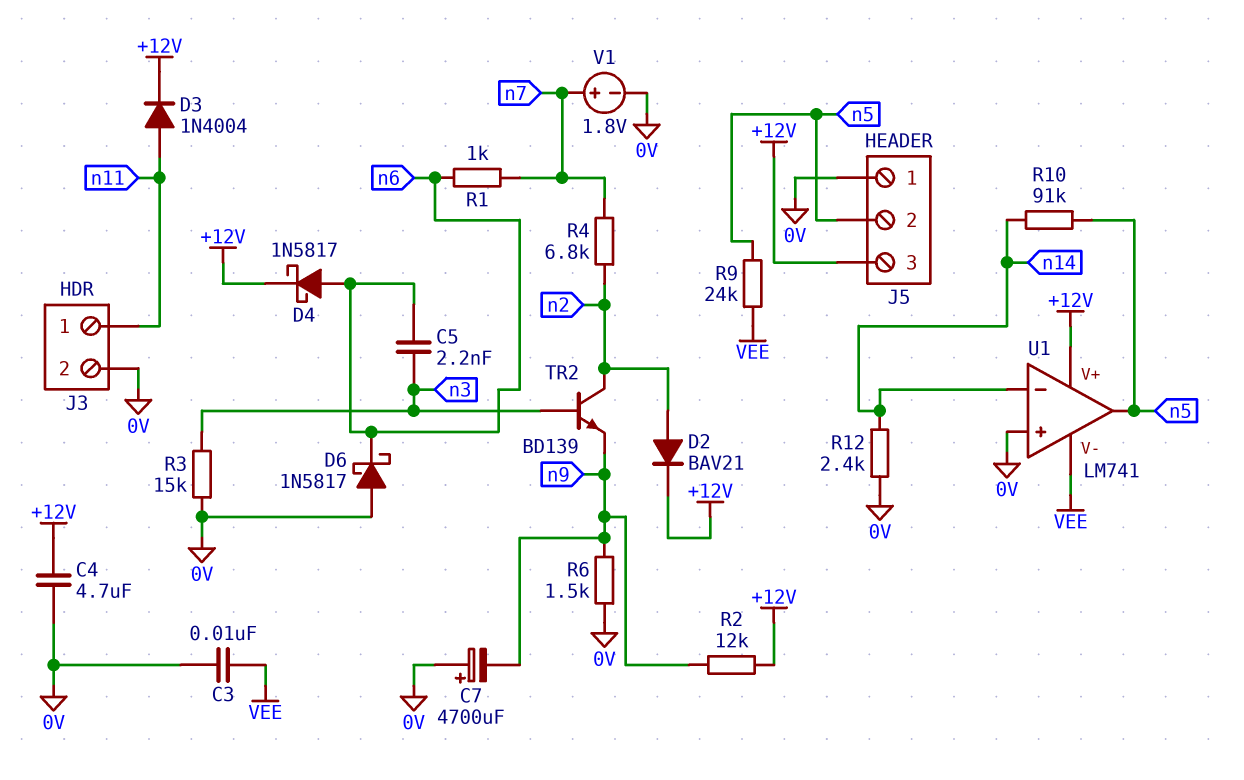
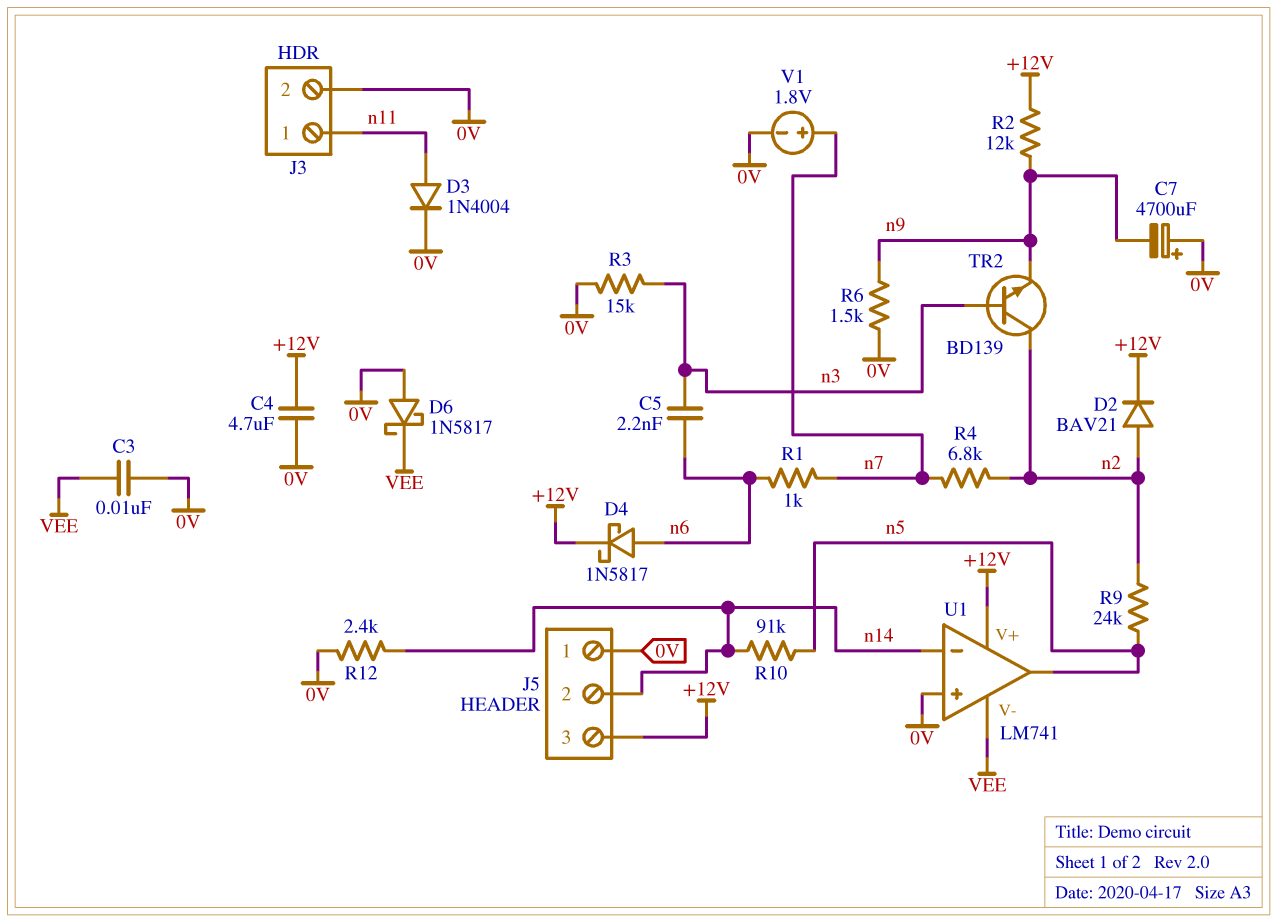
D3: diode 1N4004 (A n11, K +12V) -> diode 1N4004 (A n11, K 0V)
D6: schottky 1N5817 (A 0V, K n6) -> schottky 1N5817 (A 0V, K VEE)
J5 pin 2: n5 -> n14
R9: 24k (VEE, n5) -> 24k (n2, n5)

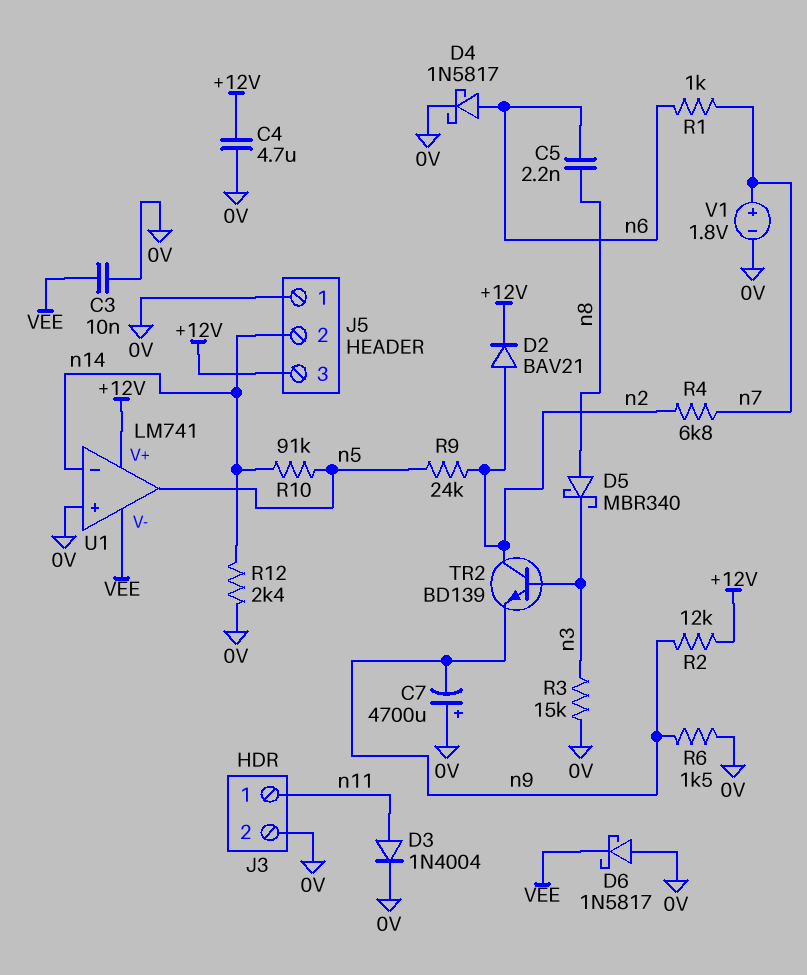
C5: 2.2nF (n3, n6) -> 2.2nF (n6, n8)
D4: schottky 1N5817 (A n6, K +12V) -> schottky 1N5817 (A n6, K 0V)
D5: none -> schottky MBR340 (A n8, K n3)

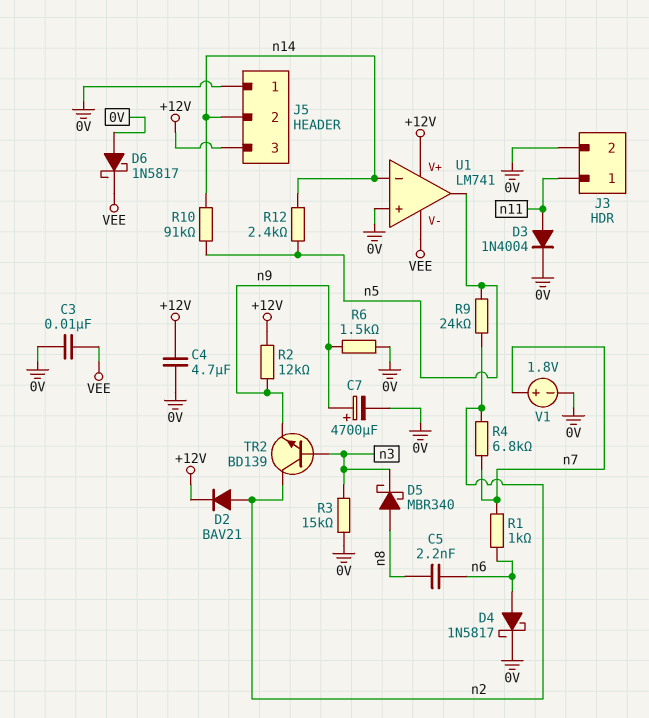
C7: 4700uF (plus 0V, minus n9) -> 4700uF (plus n9, minus 0V)
R12: 2.4k (0V, n14) -> 2.4k (n5, n14)

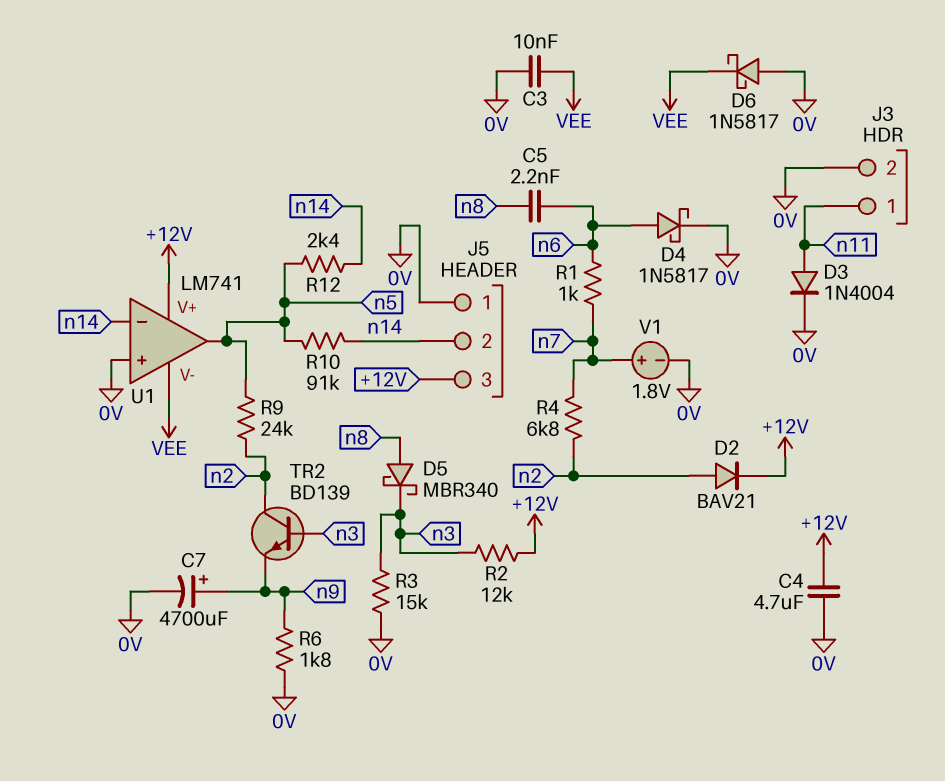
R2: 12k (+12V, n9) -> 12k (+12V, n3)
R6: 1.5k (0V, n9) -> 1.8k (0V, n9)

